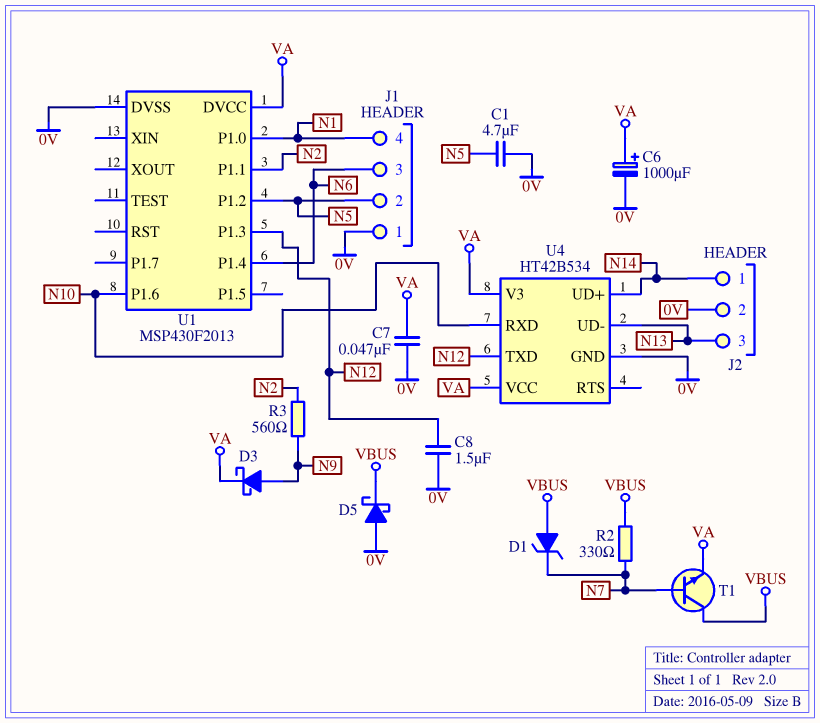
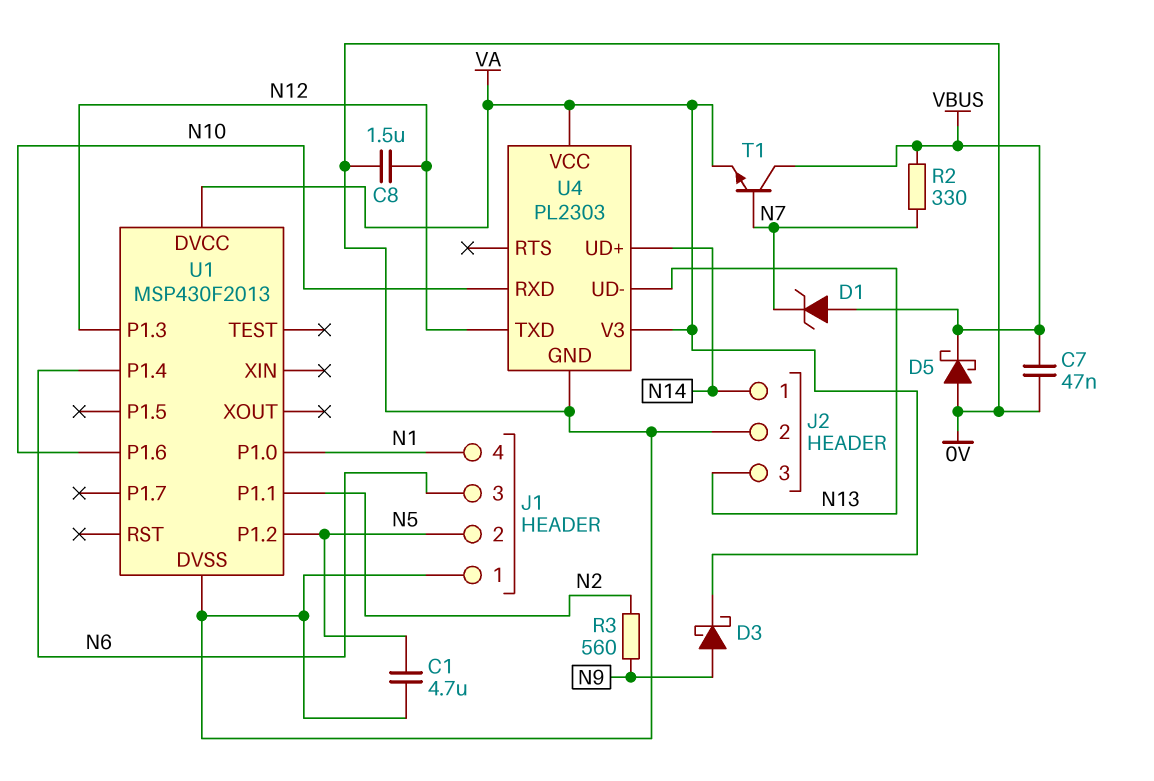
C6: 1000uF (plus VA, minus 0V) -> none
C7: 47nF (0V, VA) -> 47nF (0V, VBUS)
U4: HT42B534 -> PL2303

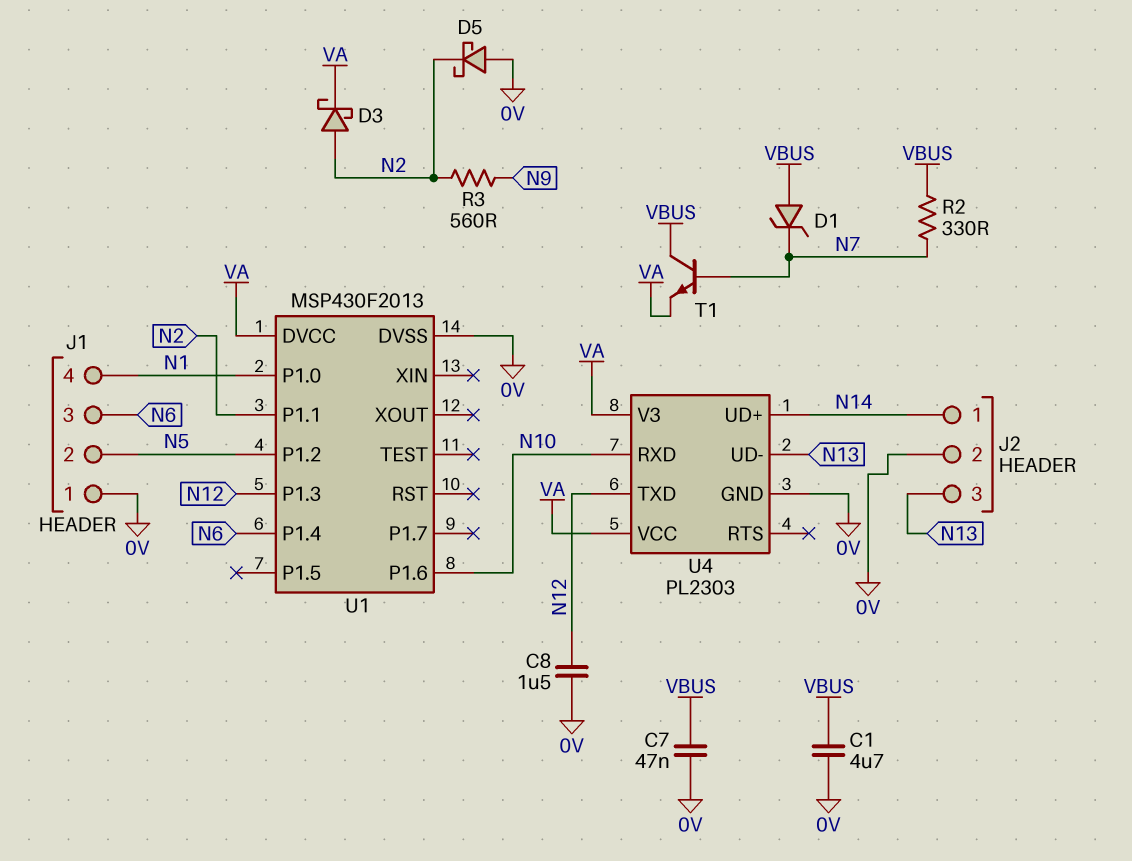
C1: 4.7uF (0V, N5) -> 4.7uF (0V, VBUS)
D3: schottky (A N9, K VA) -> schottky (A N2, K VA)
D5: schottky (A 0V, K VBUS) -> schottky (A 0V, K N2)

